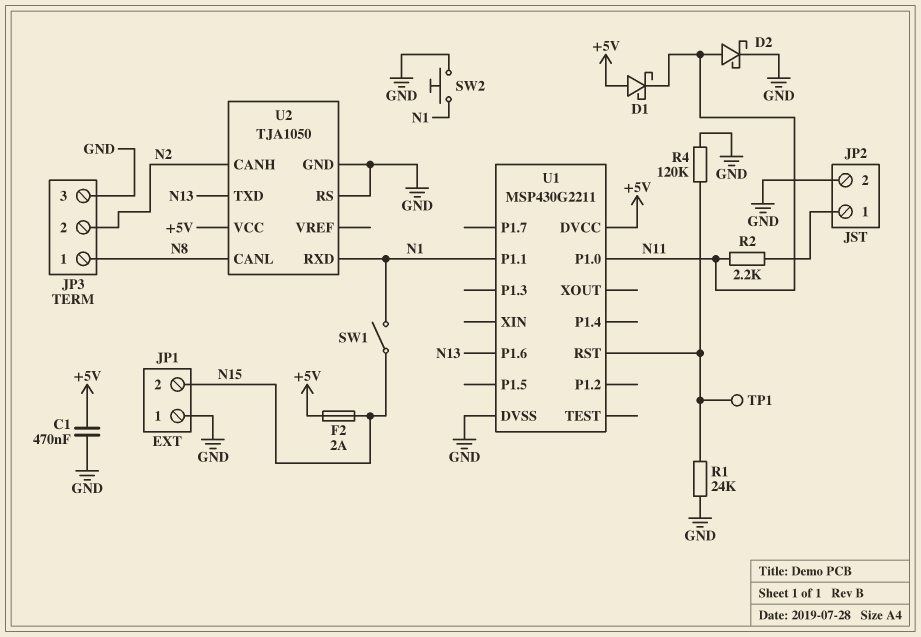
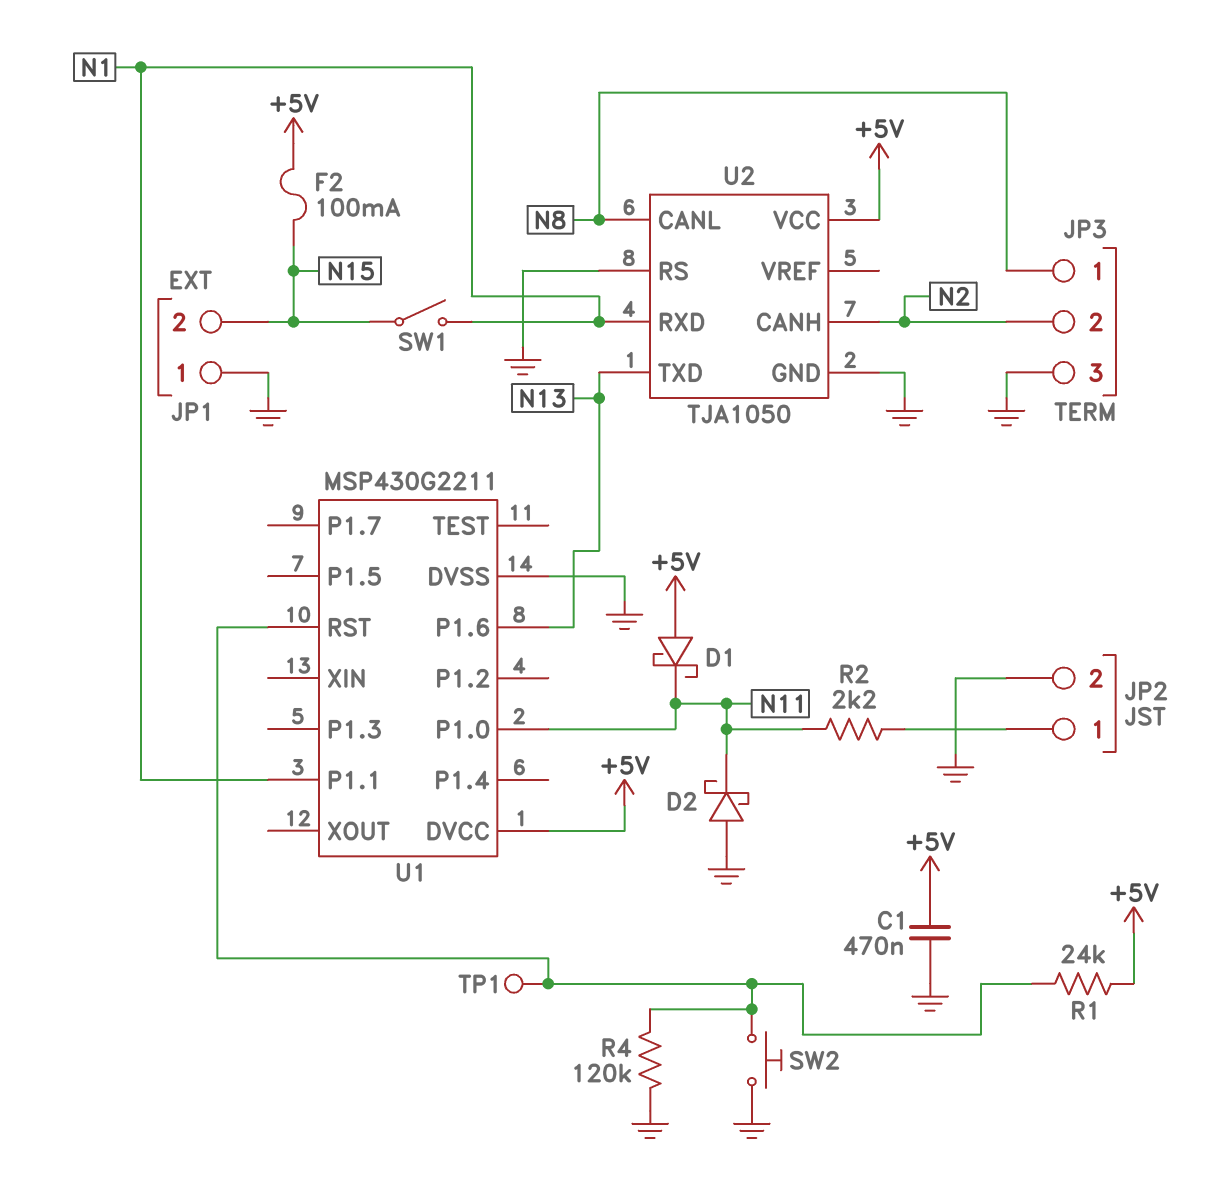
D2: schottky (A N11, K GND) -> schottky (A GND, K N11)
F2: 2A (+5V, N15) -> 100mA (+5V, N15)
R1: 24k (GND, U1/RST) -> 24k (+5V, U1/RST)
SW2: button (GND, N1) -> button (GND, U1/RST)

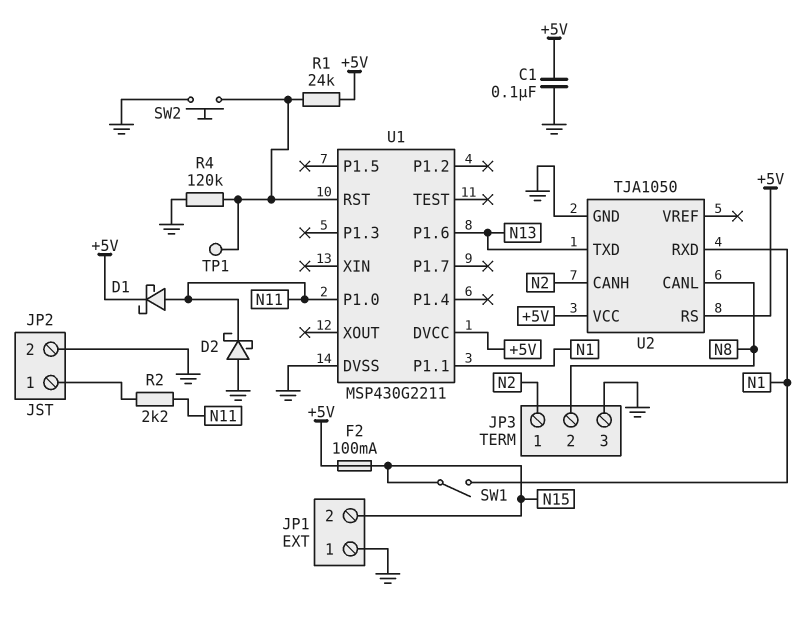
C1: 470nF (+5V, GND) -> 100nF (+5V, GND)
D1: schottky (A +5V, K N11) -> schottky (A N11, K +5V)
JP3 pin 1: N8 -> N2
JP3 pin 2: N2 -> N8
U2 pin RS: GND -> +5V

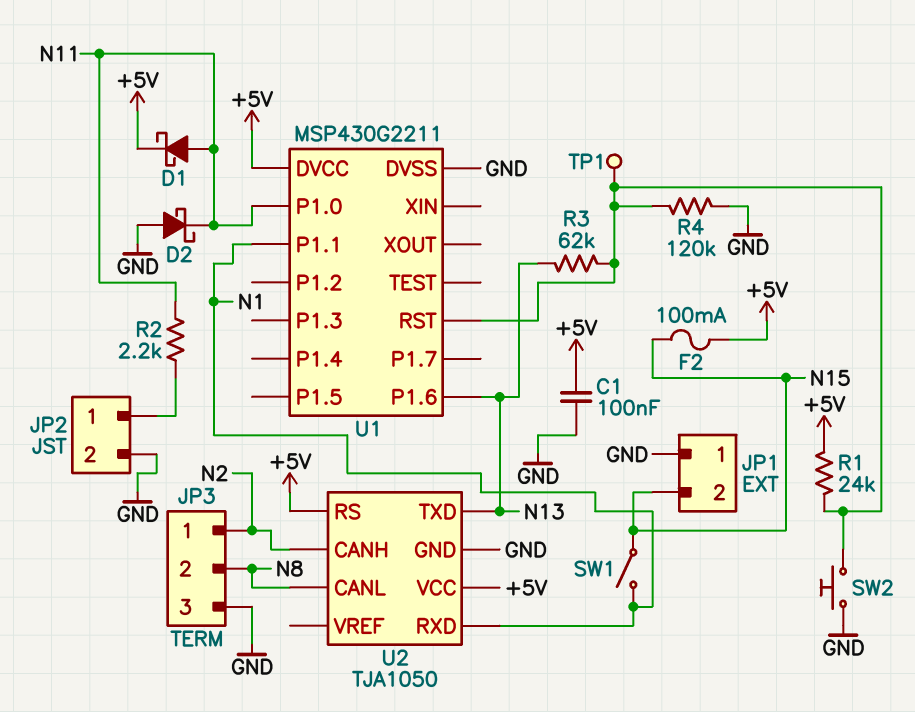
R3: none -> 62k (N13, U1/RST)

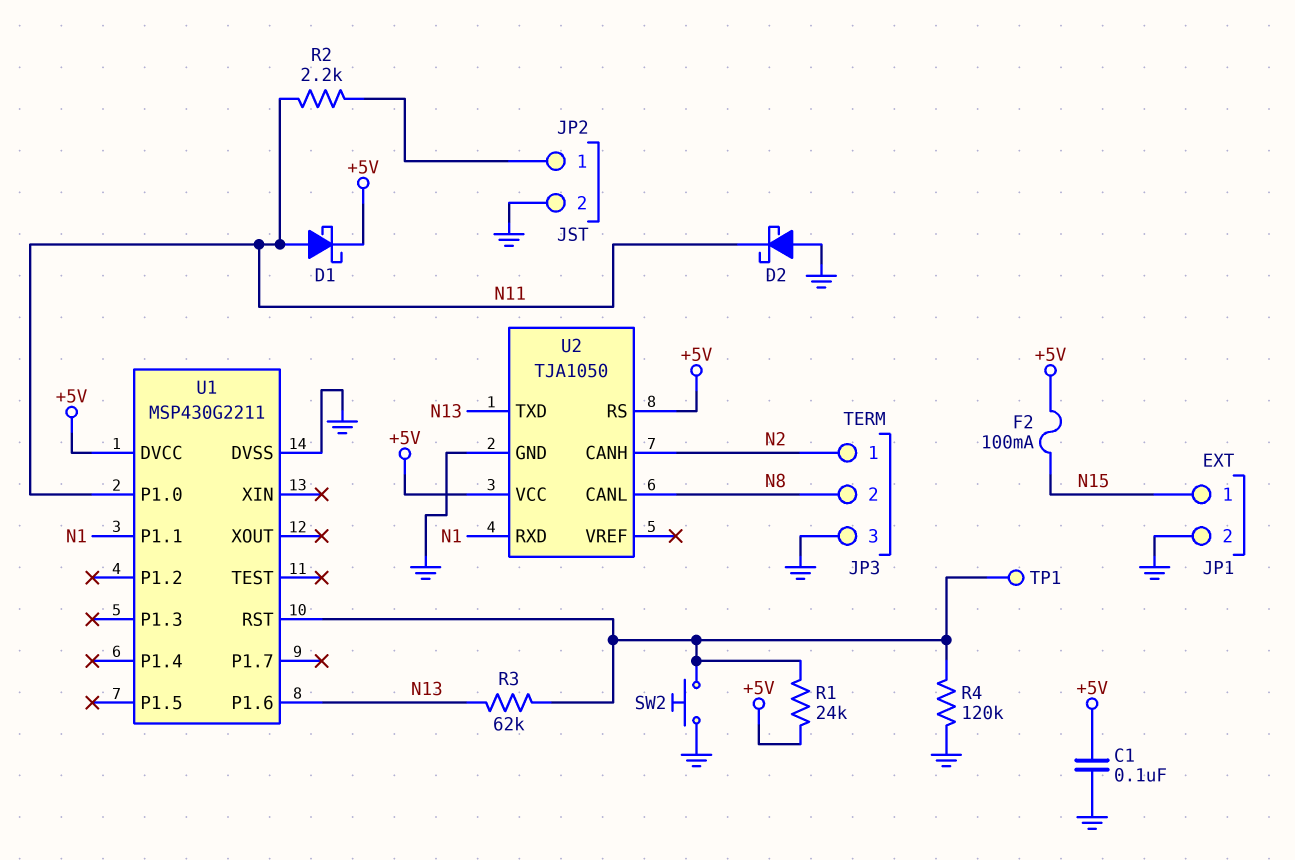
JP1 pin 1: GND -> N15
JP1 pin 2: N15 -> GND
SW1: switch (N1, N15) -> none

